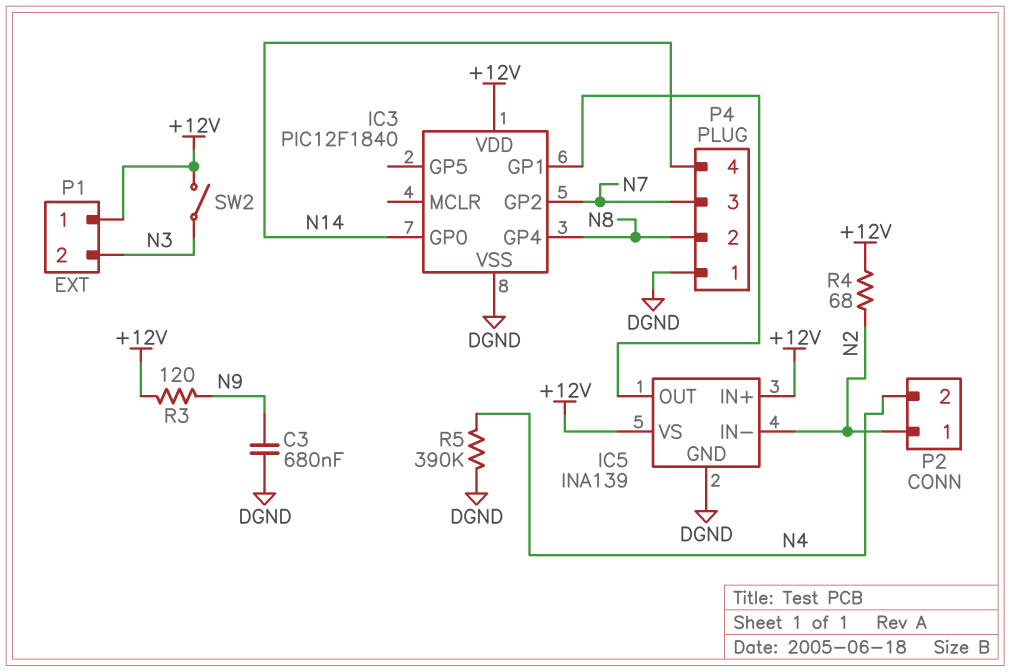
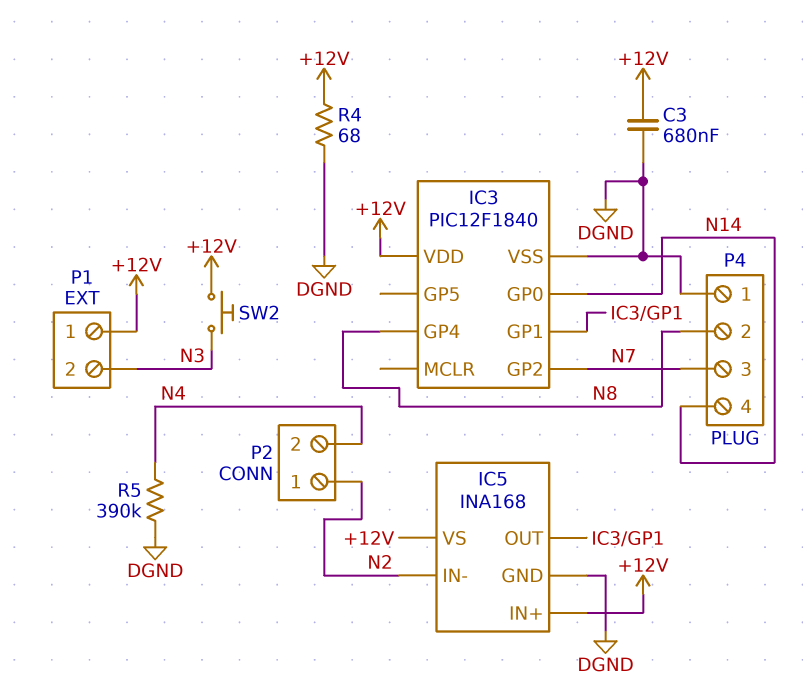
C3: 680nF (DGND, N9) -> 680nF (+12V, DGND)
IC5: INA139 -> INA168
R3: 120 (+12V, N9) -> none
R4: 68 (+12V, N2) -> 68 (+12V, DGND)
SW2: switch (+12V, N3) -> button (+12V, N3)

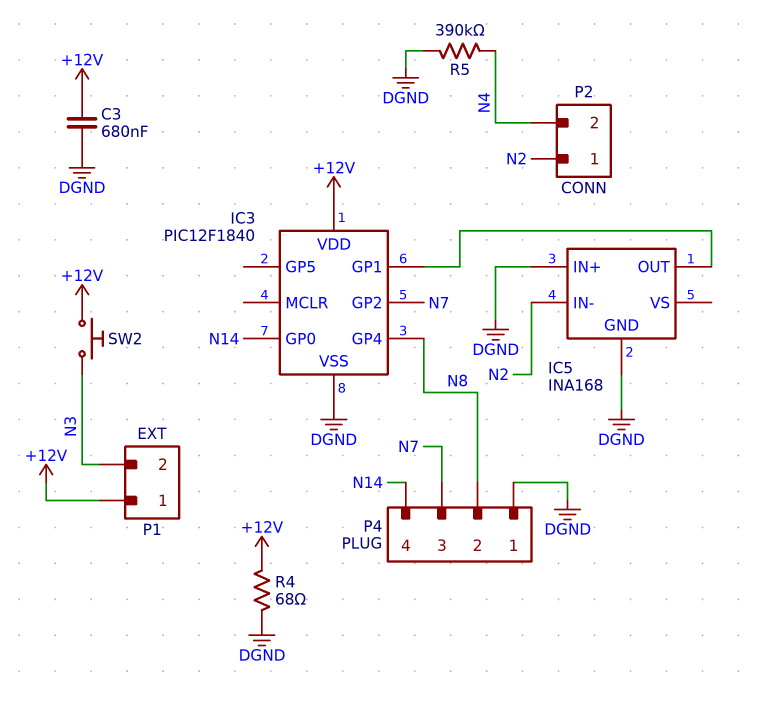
IC5 pin IN+: +12V -> DGND
IC5 pin VS: +12V -> none

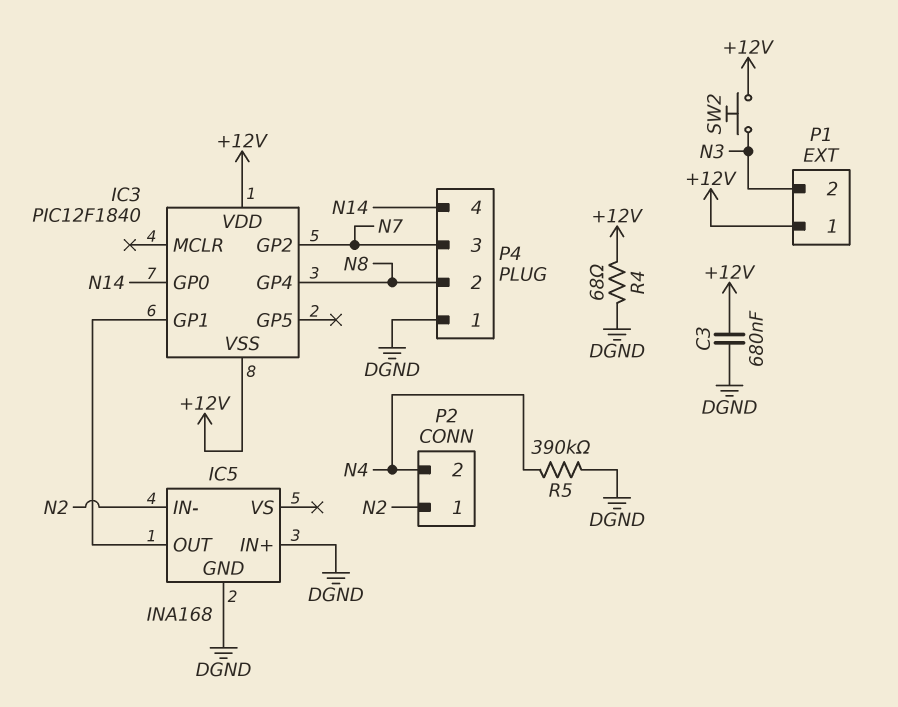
IC3 pin VSS: DGND -> +12V

